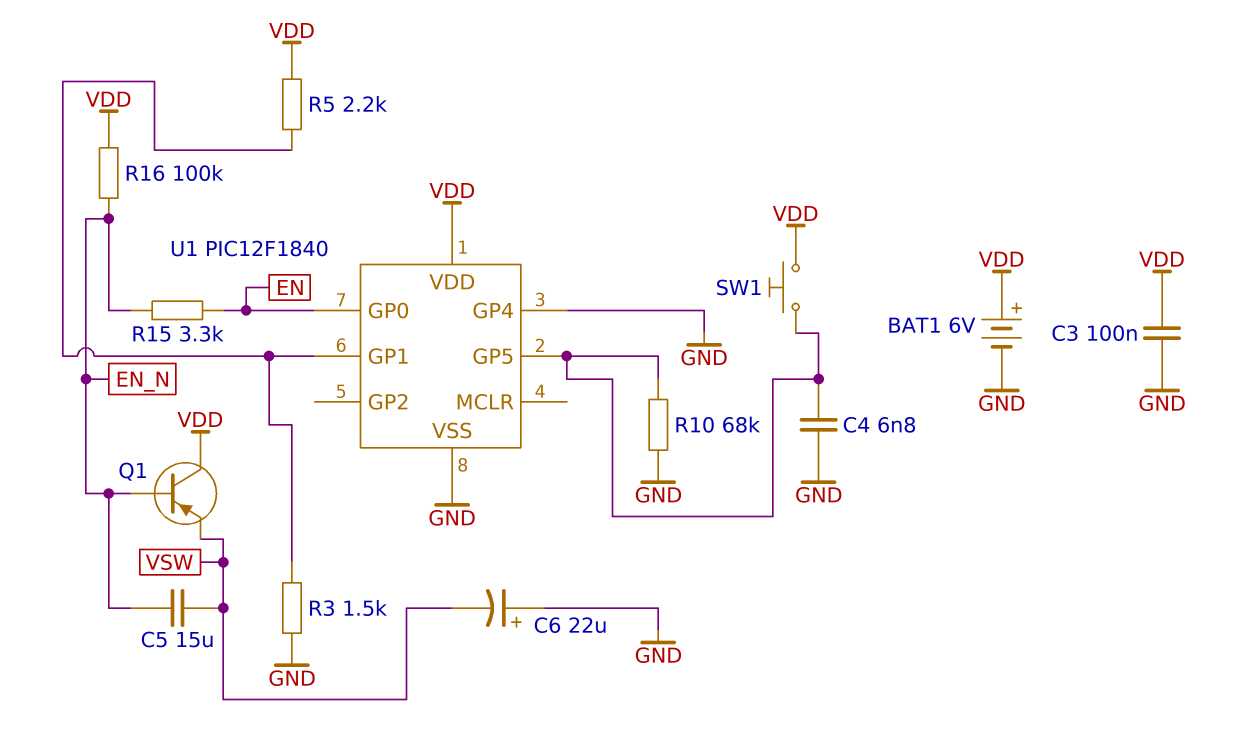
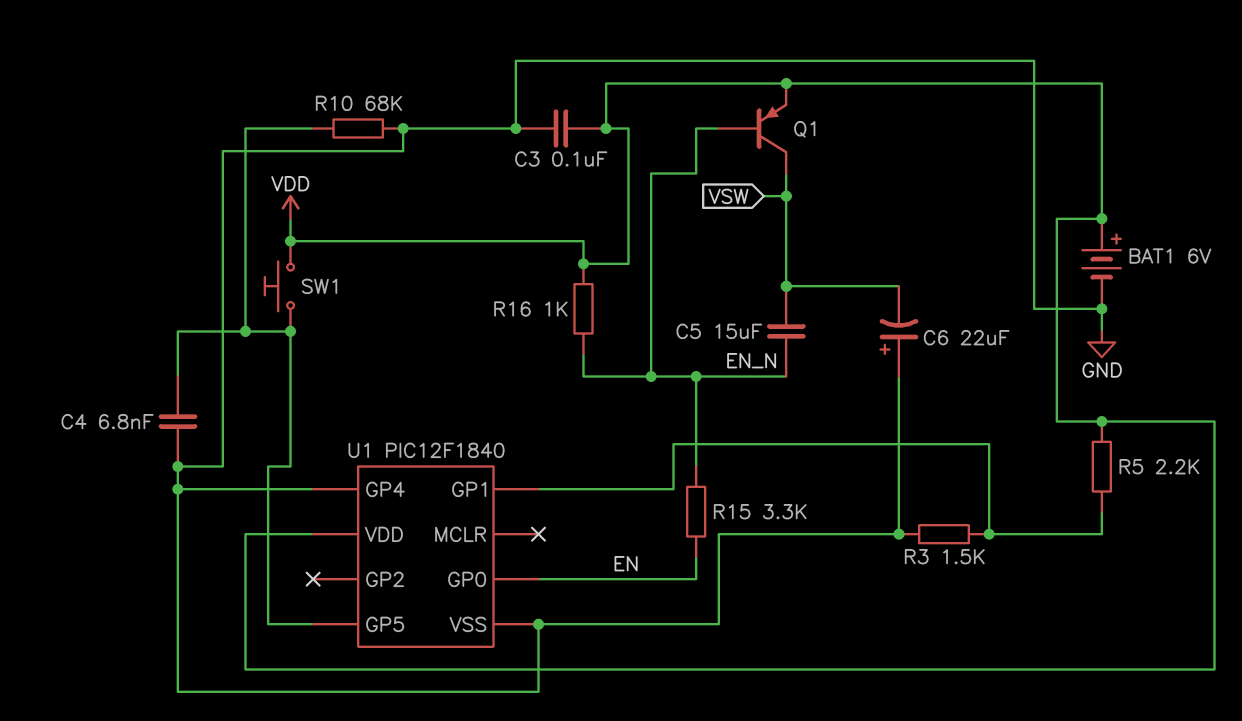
Q1: PNP (B EN_N, C VDD, E VSW) -> PNP (B EN_N, C VSW, E VDD)
R16: 100k (EN_N, VDD) -> 1k (EN_N, VDD)

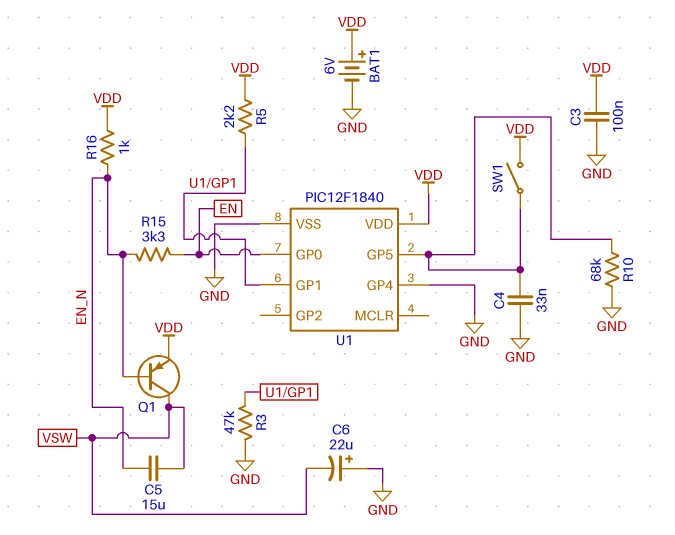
C4: 6.8nF (GND, U1/GP5) -> 33nF (GND, U1/GP5)
R3: 1.5k (GND, U1/GP1) -> 47k (GND, U1/GP1)
SW1: button (U1/GP5, VDD) -> switch (U1/GP5, VDD)

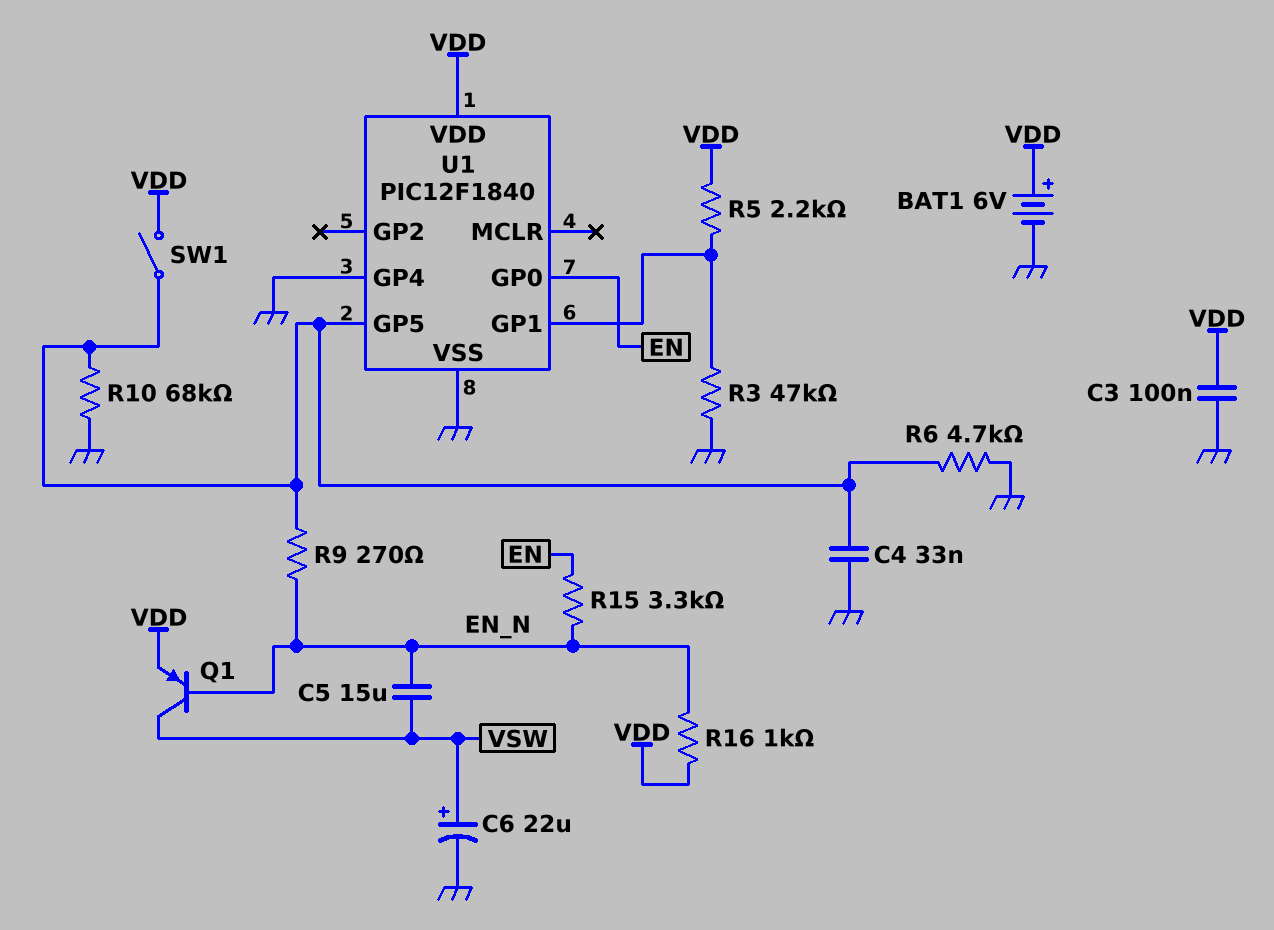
C6: 22uF (plus GND, minus VSW) -> 22uF (plus VSW, minus GND)
R6: none -> 4.7k (GND, U1/GP5)
R9: none -> 270 (EN_N, U1/GP5)

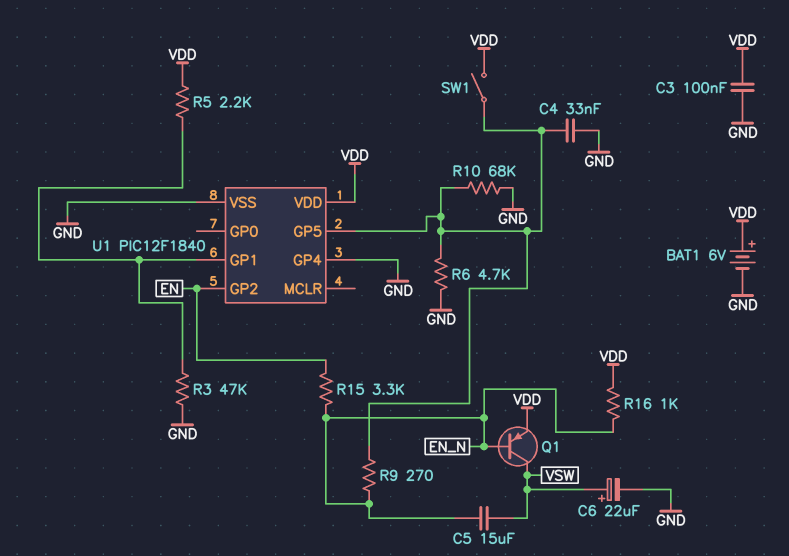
U1 pin GP0: EN -> none
U1 pin GP2: none -> EN

